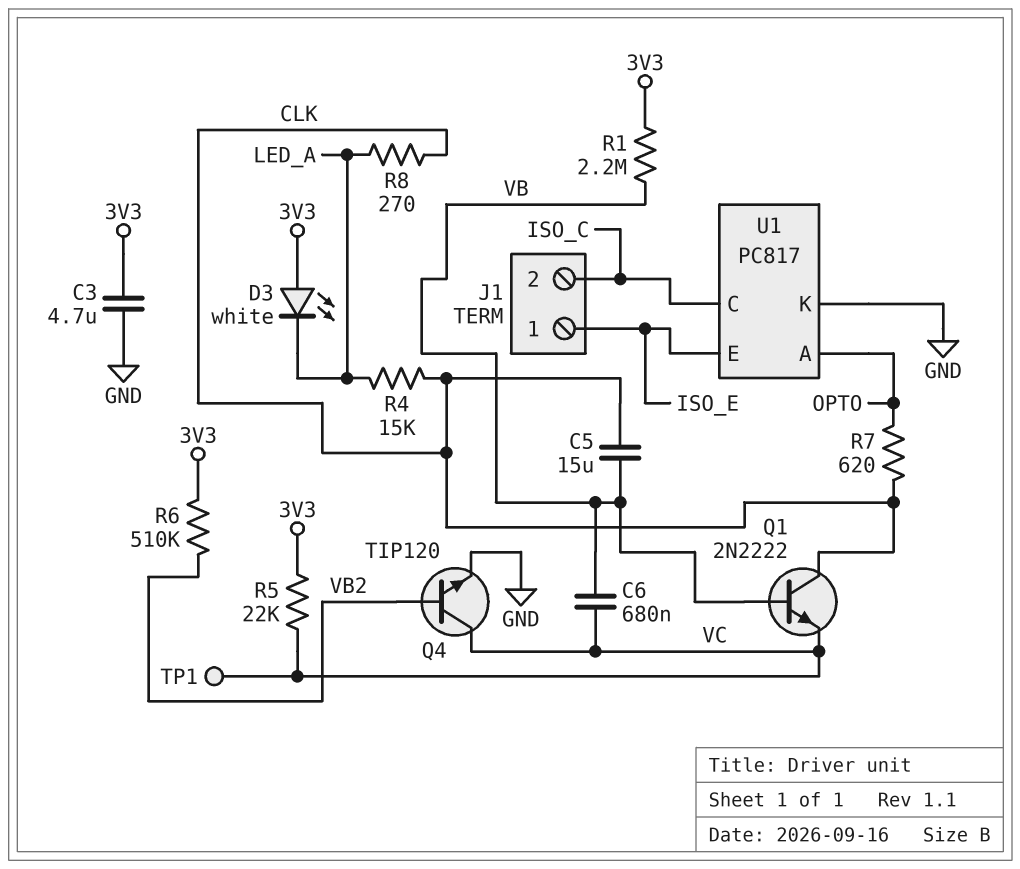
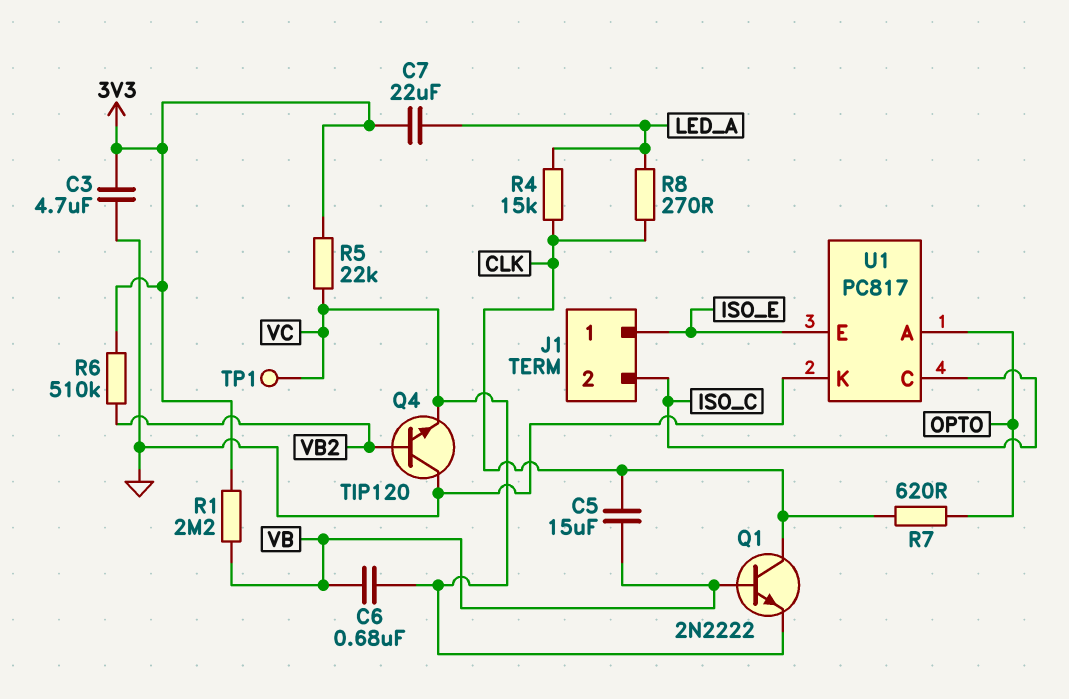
C7: none -> 22uF (3V3, LED_A)
D3: LED white (A 3V3, K LED_A) -> none
Q4: NPN TIP120 (B VB2, C VC, E GND) -> NPN TIP120 (B VB2, C GND, E VC)

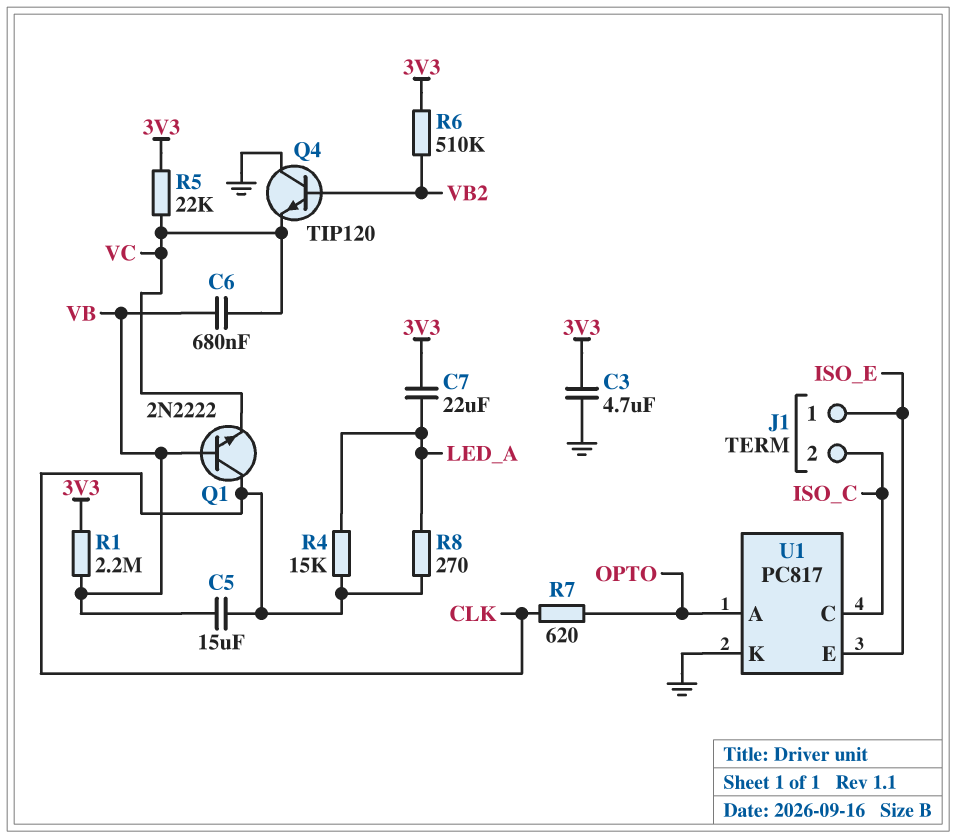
TP1: test point (VC) -> none

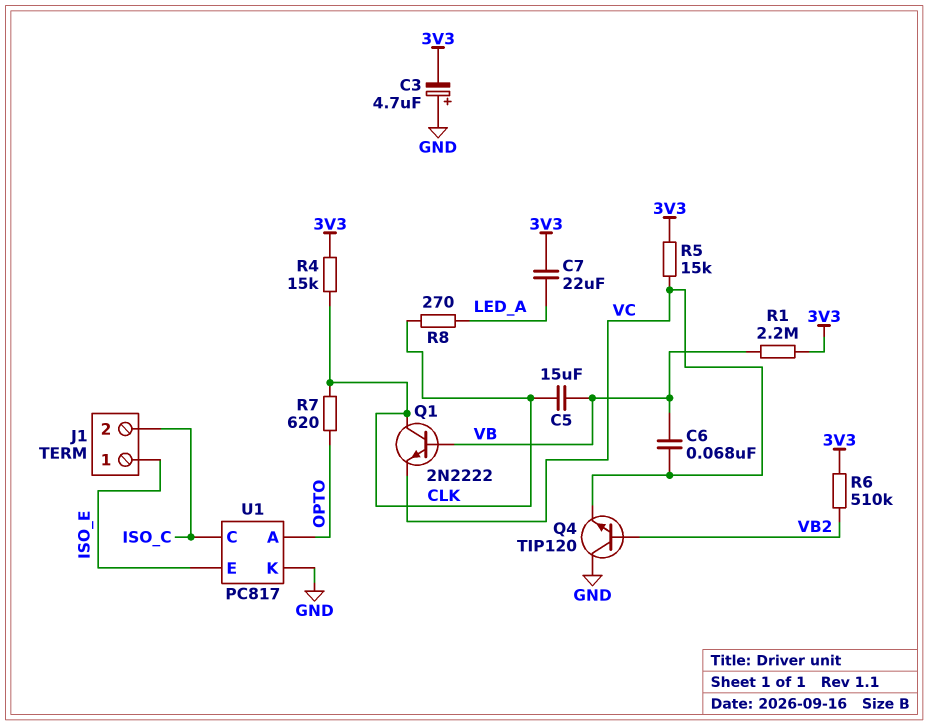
C3: 4.7uF (3V3, GND) -> 4.7uF (plus GND, minus 3V3)
C6: 680nF (VB, VC) -> 68nF (VB, VC)
R4: 15k (CLK, LED_A) -> 15k (3V3, CLK)
R5: 22k (3V3, VC) -> 15k (3V3, VC)

